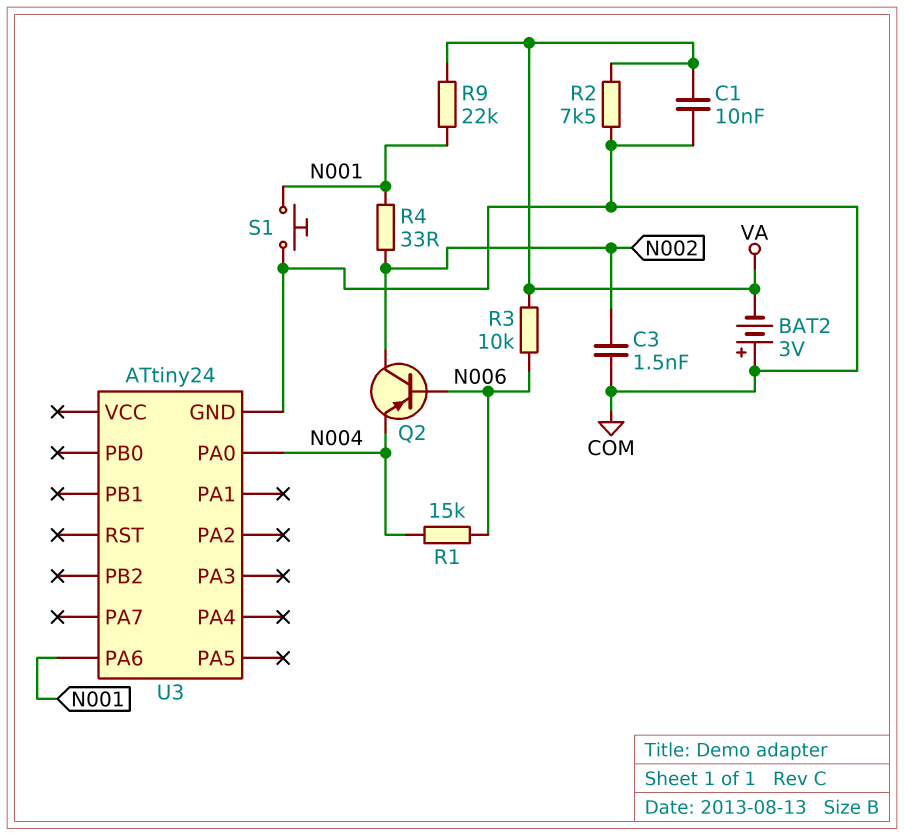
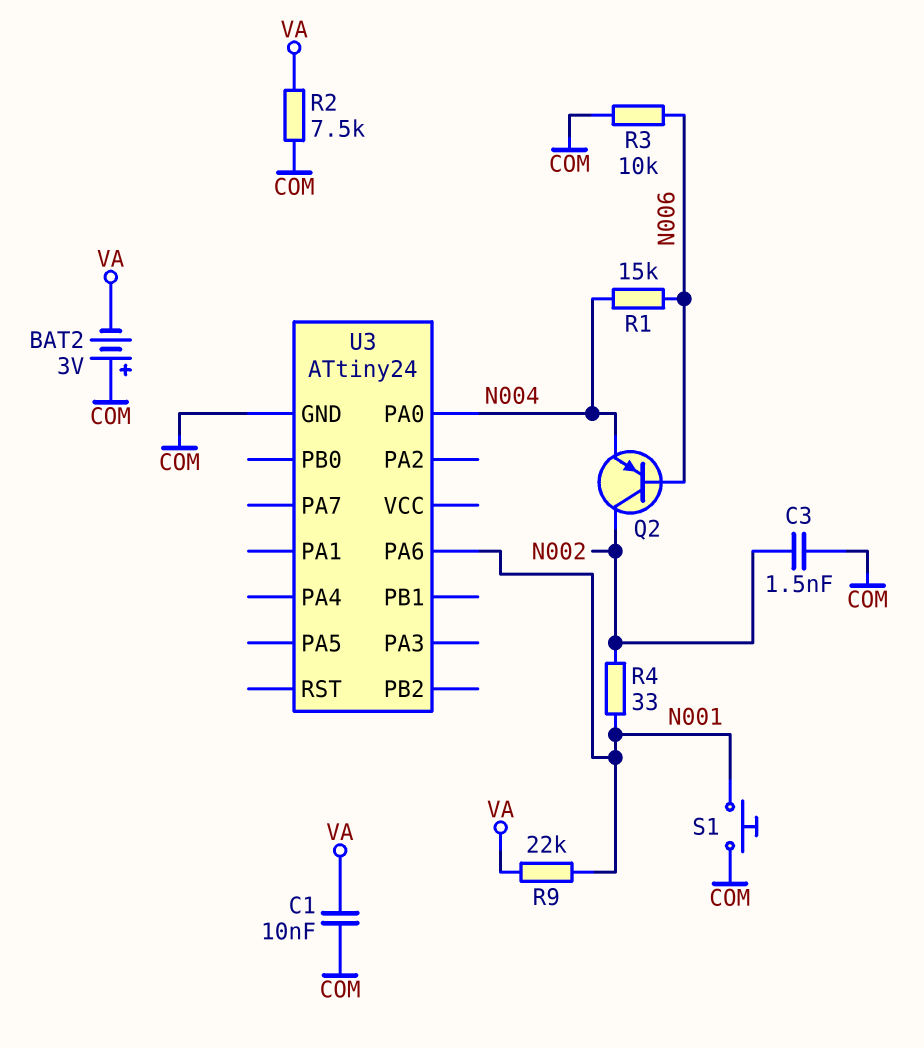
R3: 10k (N006, VA) -> 10k (COM, N006)

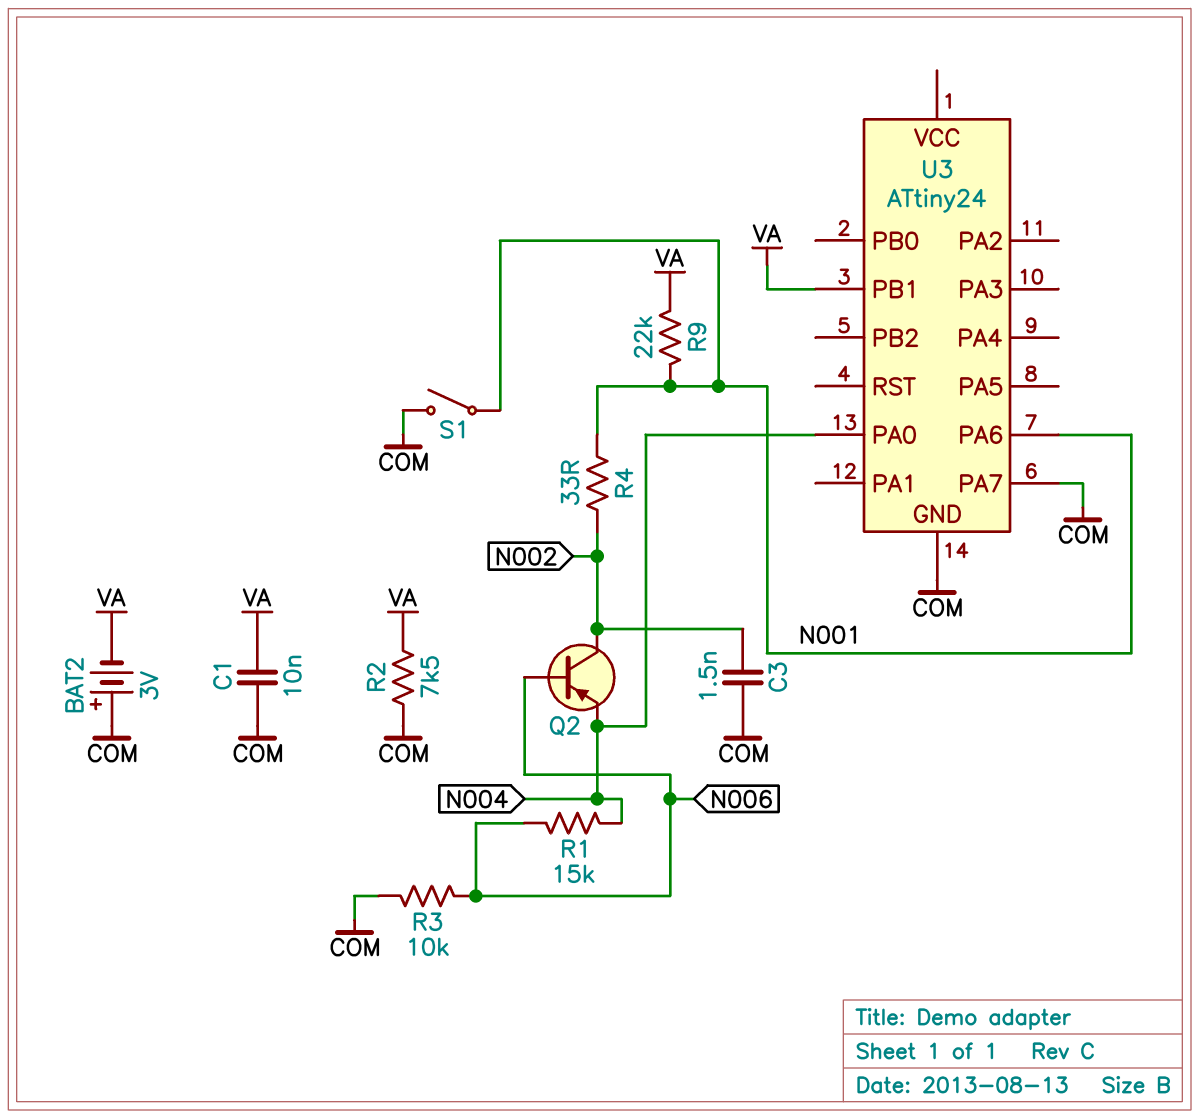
S1: button (COM, N001) -> switch (COM, N001)
U3 pin PA7: none -> COM
U3 pin PB1: none -> VA

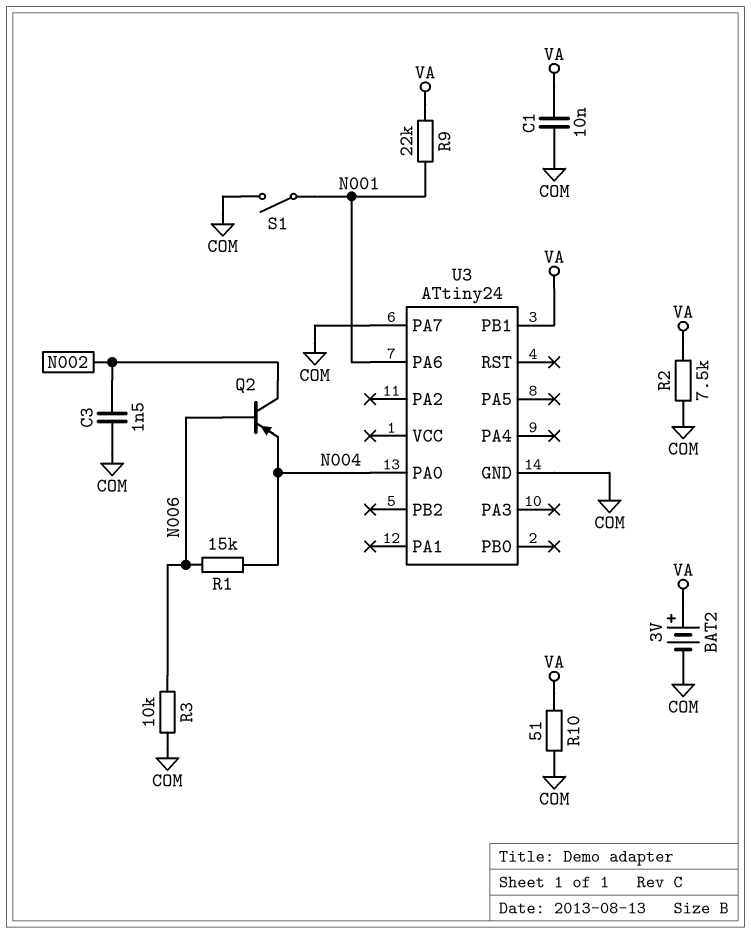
BAT2: 3V (plus COM, minus VA) -> 3V (plus VA, minus COM)
R4: 33 (N001, N002) -> none
R10: none -> 51 (COM, VA)

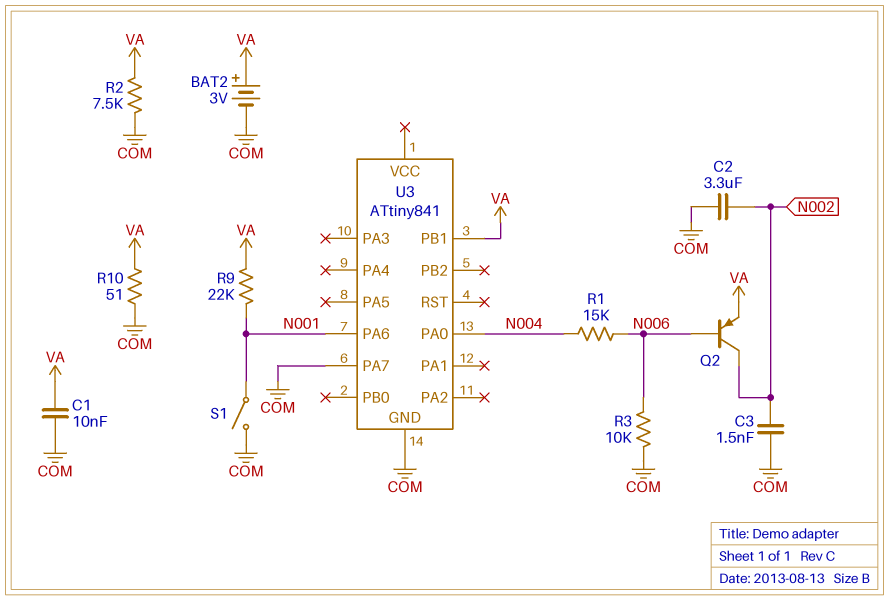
C2: none -> 3.3uF (COM, N002)
Q2: PNP (B N006, C N002, E N004) -> PNP (B N006, C N002, E VA)
U3: ATtiny24 -> ATtiny841

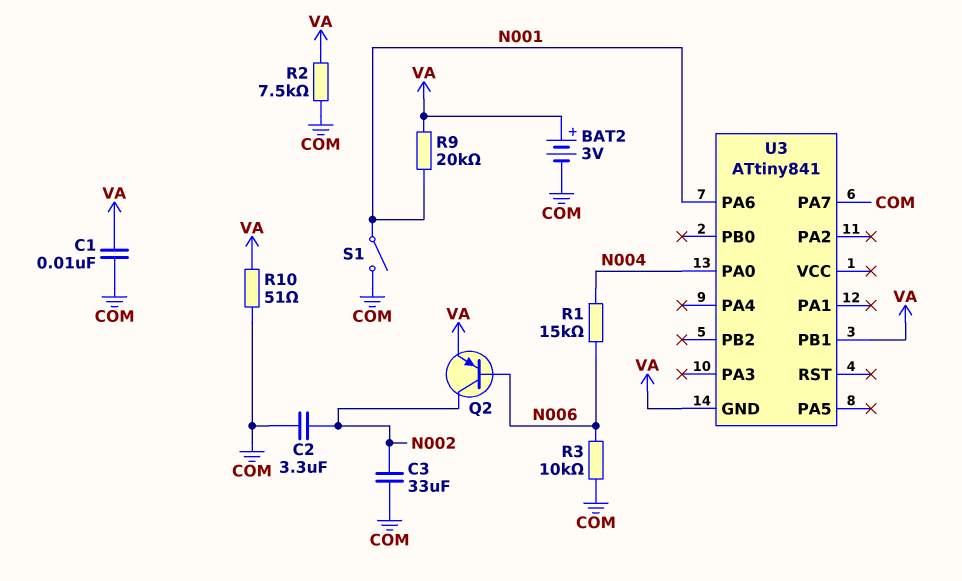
C3: 1.5nF (COM, N002) -> 33uF (COM, N002)
R9: 22k (N001, VA) -> 20k (N001, VA)
U3 pin GND: COM -> VA

